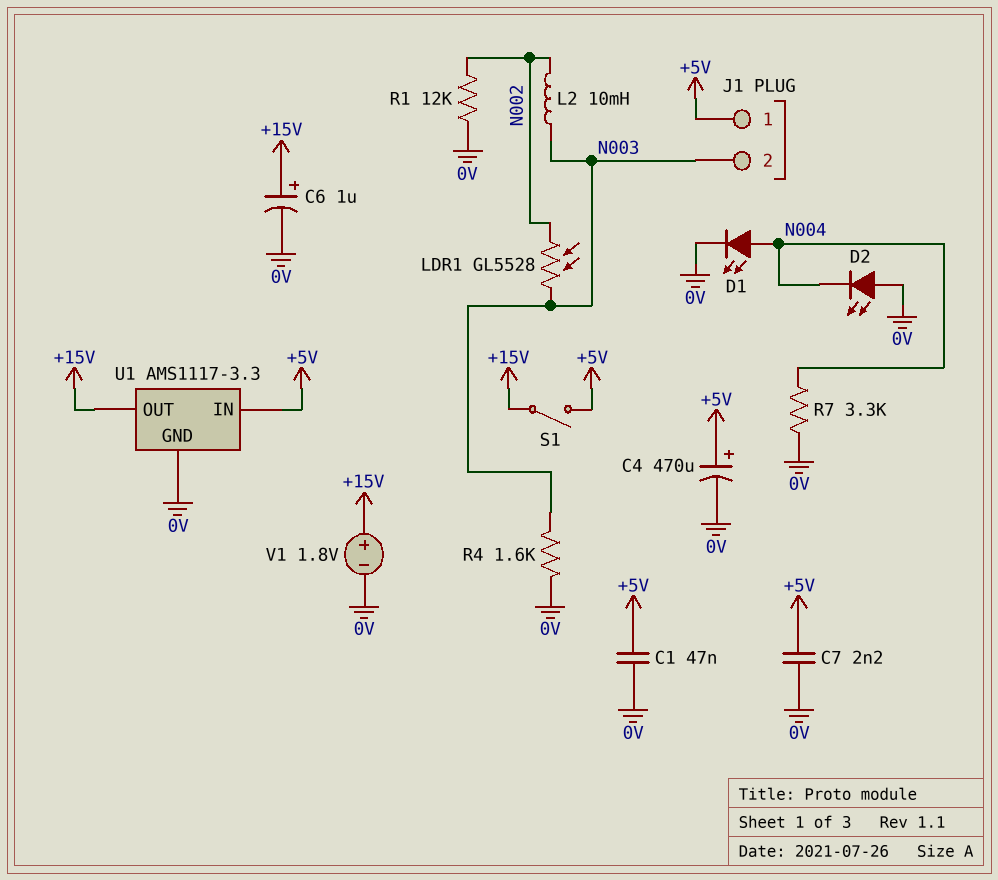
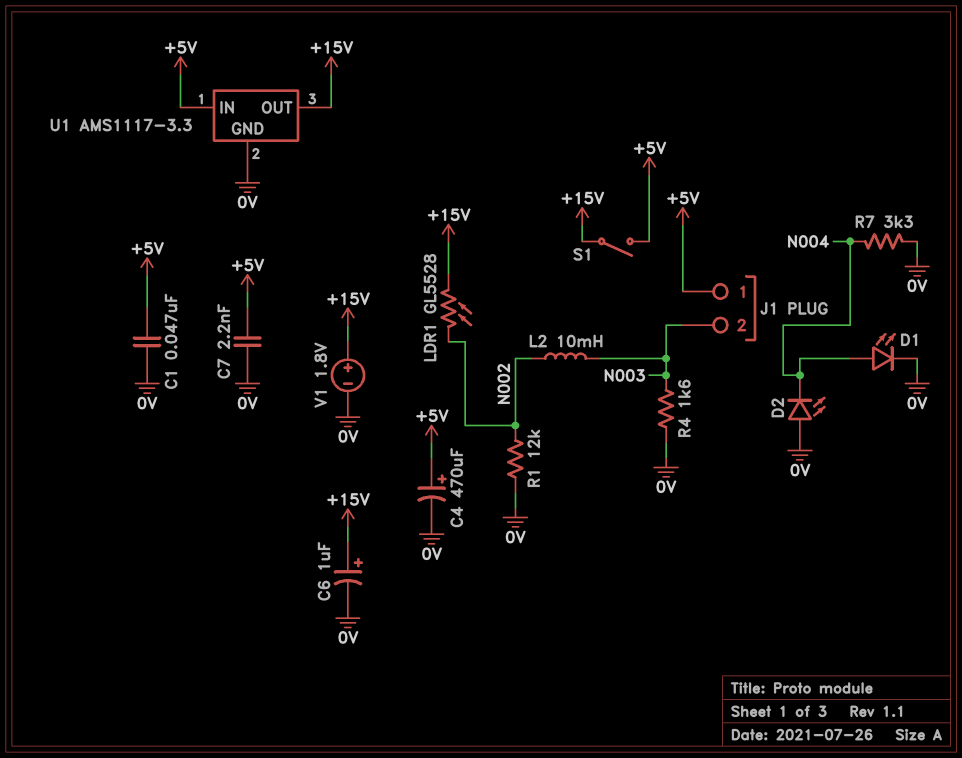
LDR1: GL5528 (N002, N003) -> GL5528 (+15V, N002)

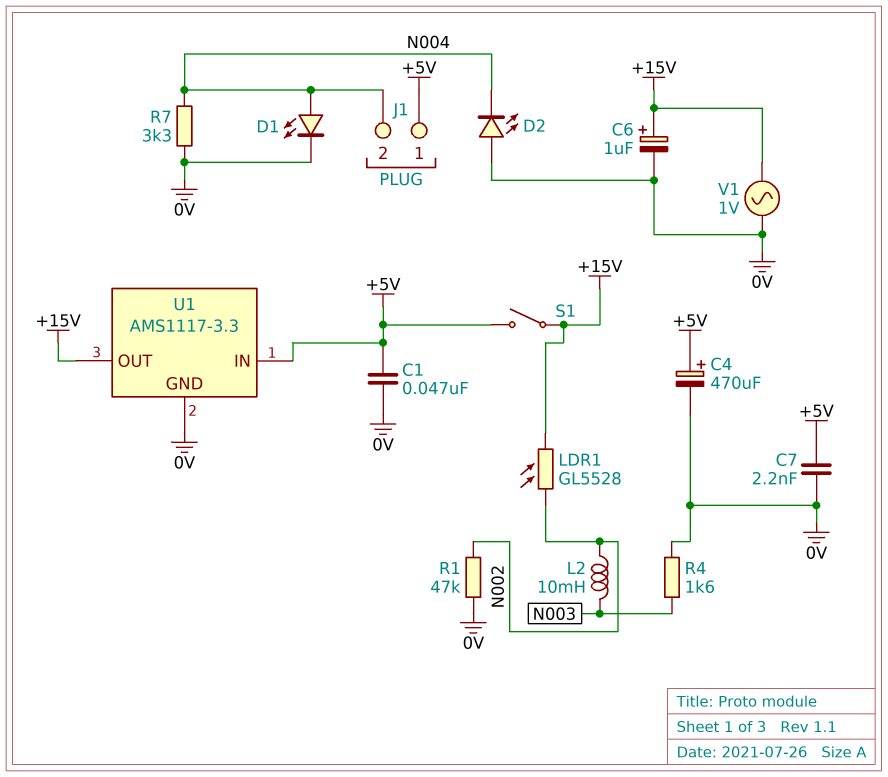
J1 pin 2: N003 -> N004
R1: 12k (0V, N002) -> 47k (0V, N002)
V1: 1.8V (plus +15V, minus 0V) -> AC 1V (+15V, 0V)

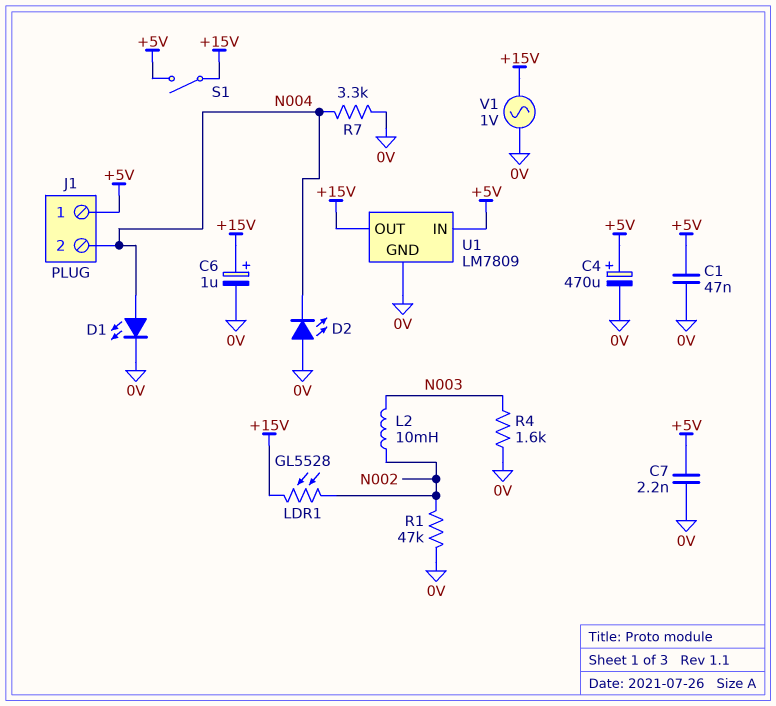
U1: AMS1117-3.3 -> LM7809

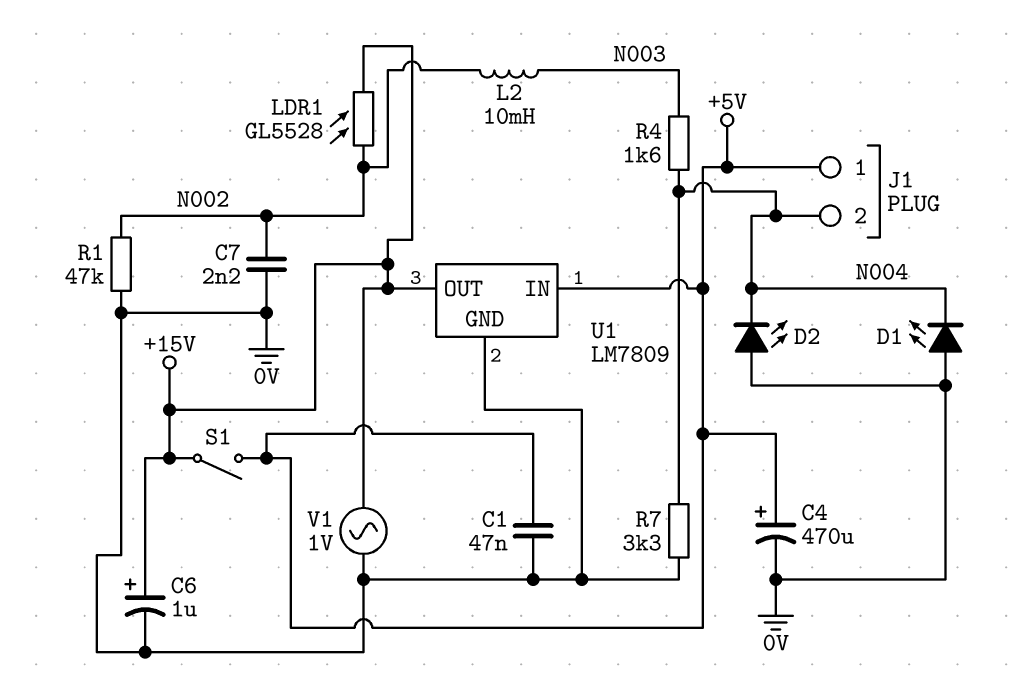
C7: 2.2nF (+5V, 0V) -> 2.2nF (0V, N002)
D1: LED (A N004, K 0V) -> LED (A 0V, K N004)
R4: 1.6k (0V, N003) -> 1.6k (N003, N004)

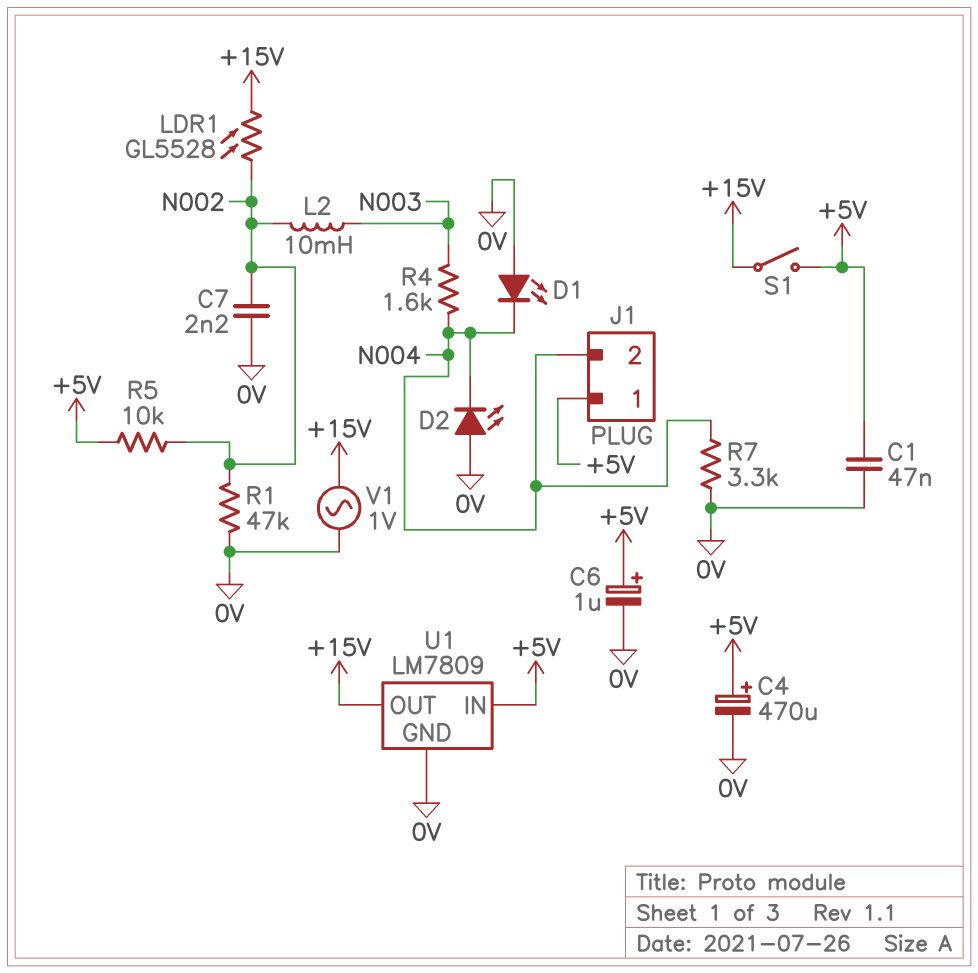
C6: 1uF (plus +15V, minus 0V) -> 1uF (plus +5V, minus 0V)
R5: none -> 10k (+5V, N002)

